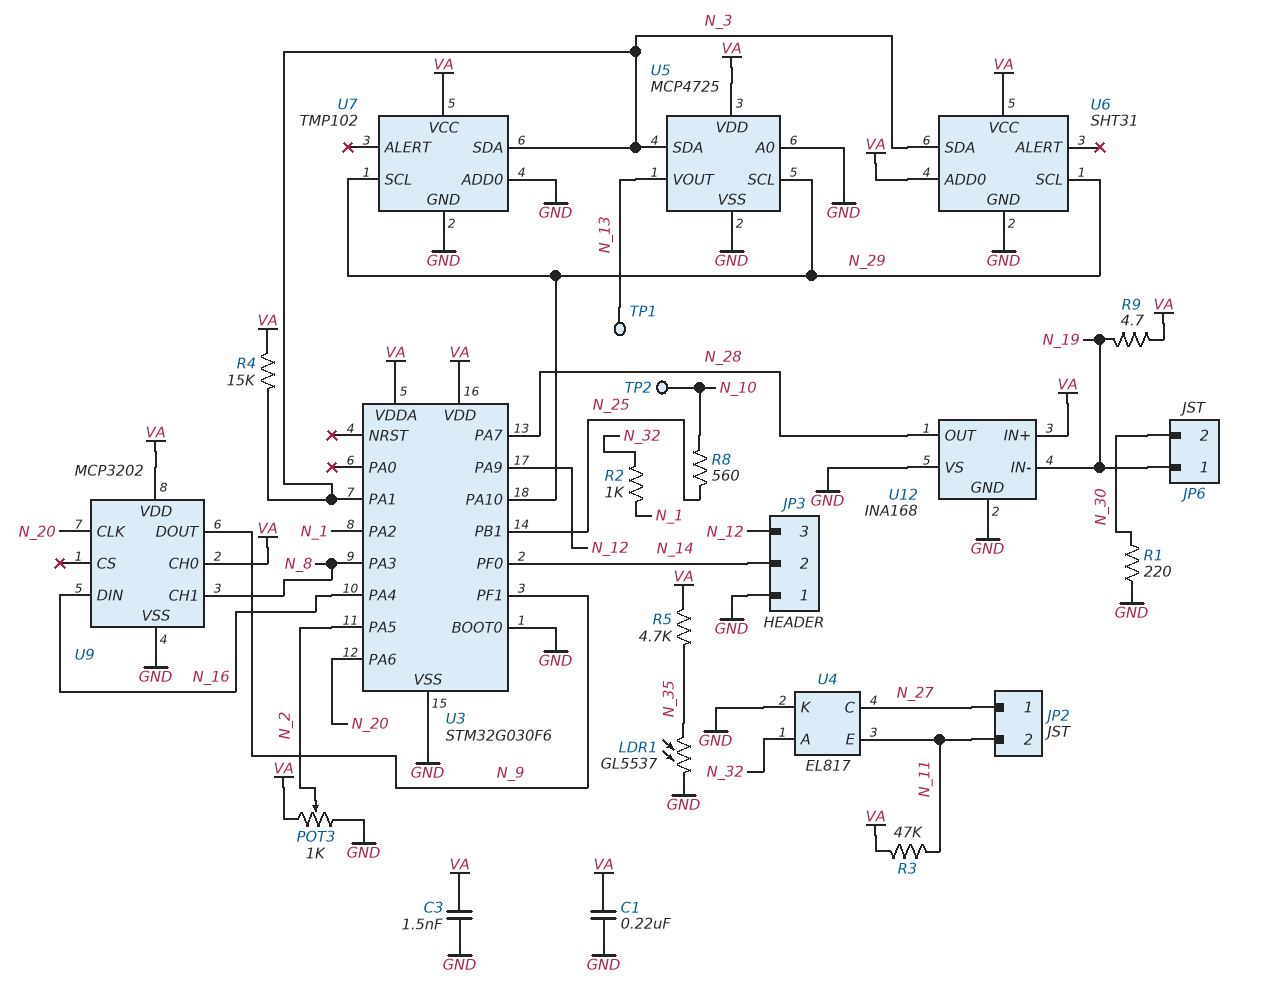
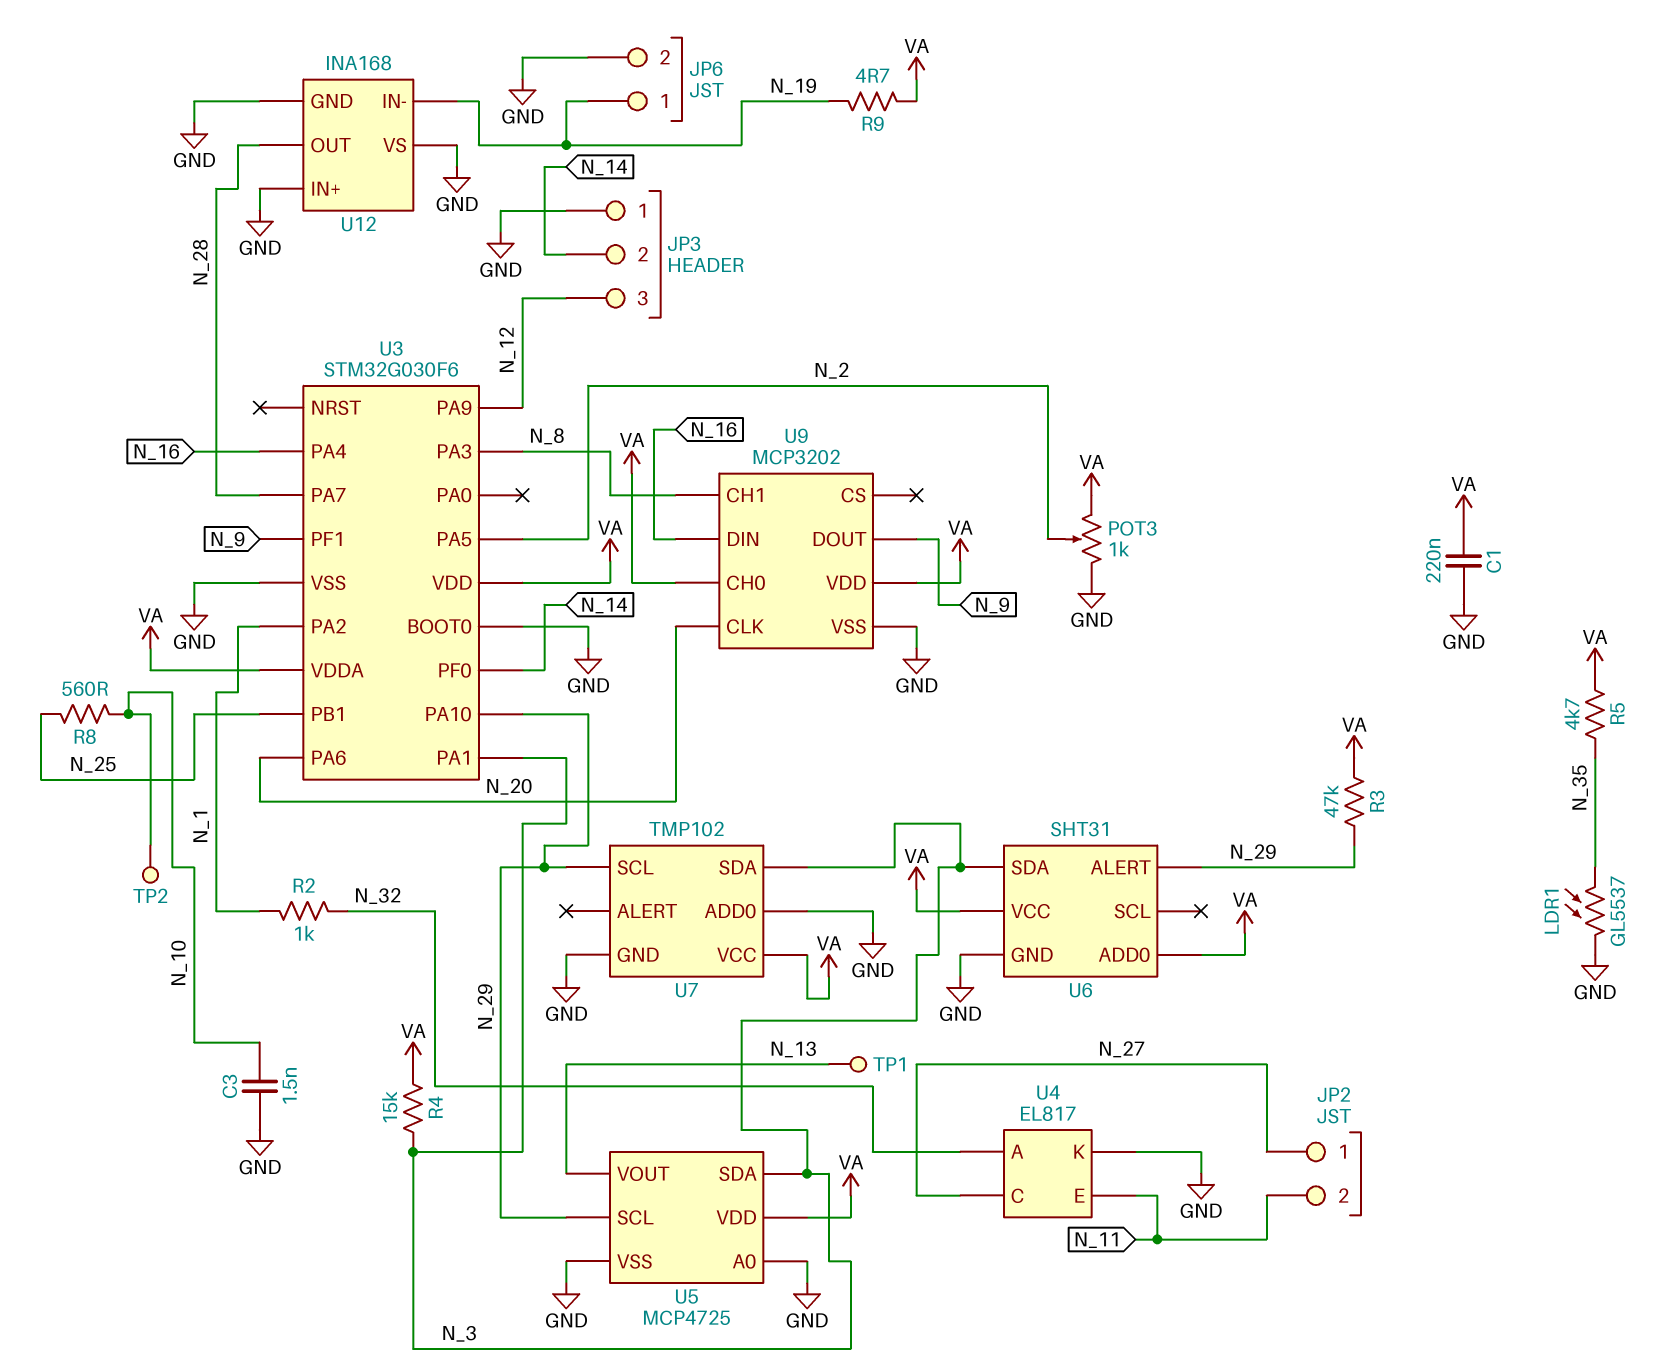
C3: 1.5nF (GND, VA) -> 1.5nF (GND, N_10)
JP6 pin 2: N_30 -> GND
R1: 220 (GND, N_30) -> none
R3: 47k (N_11, VA) -> 47k (N_29, VA)
U6 pin ALERT: none -> N_29
U6 pin SCL: N_29 -> none
U12 pin IN+: VA -> GND

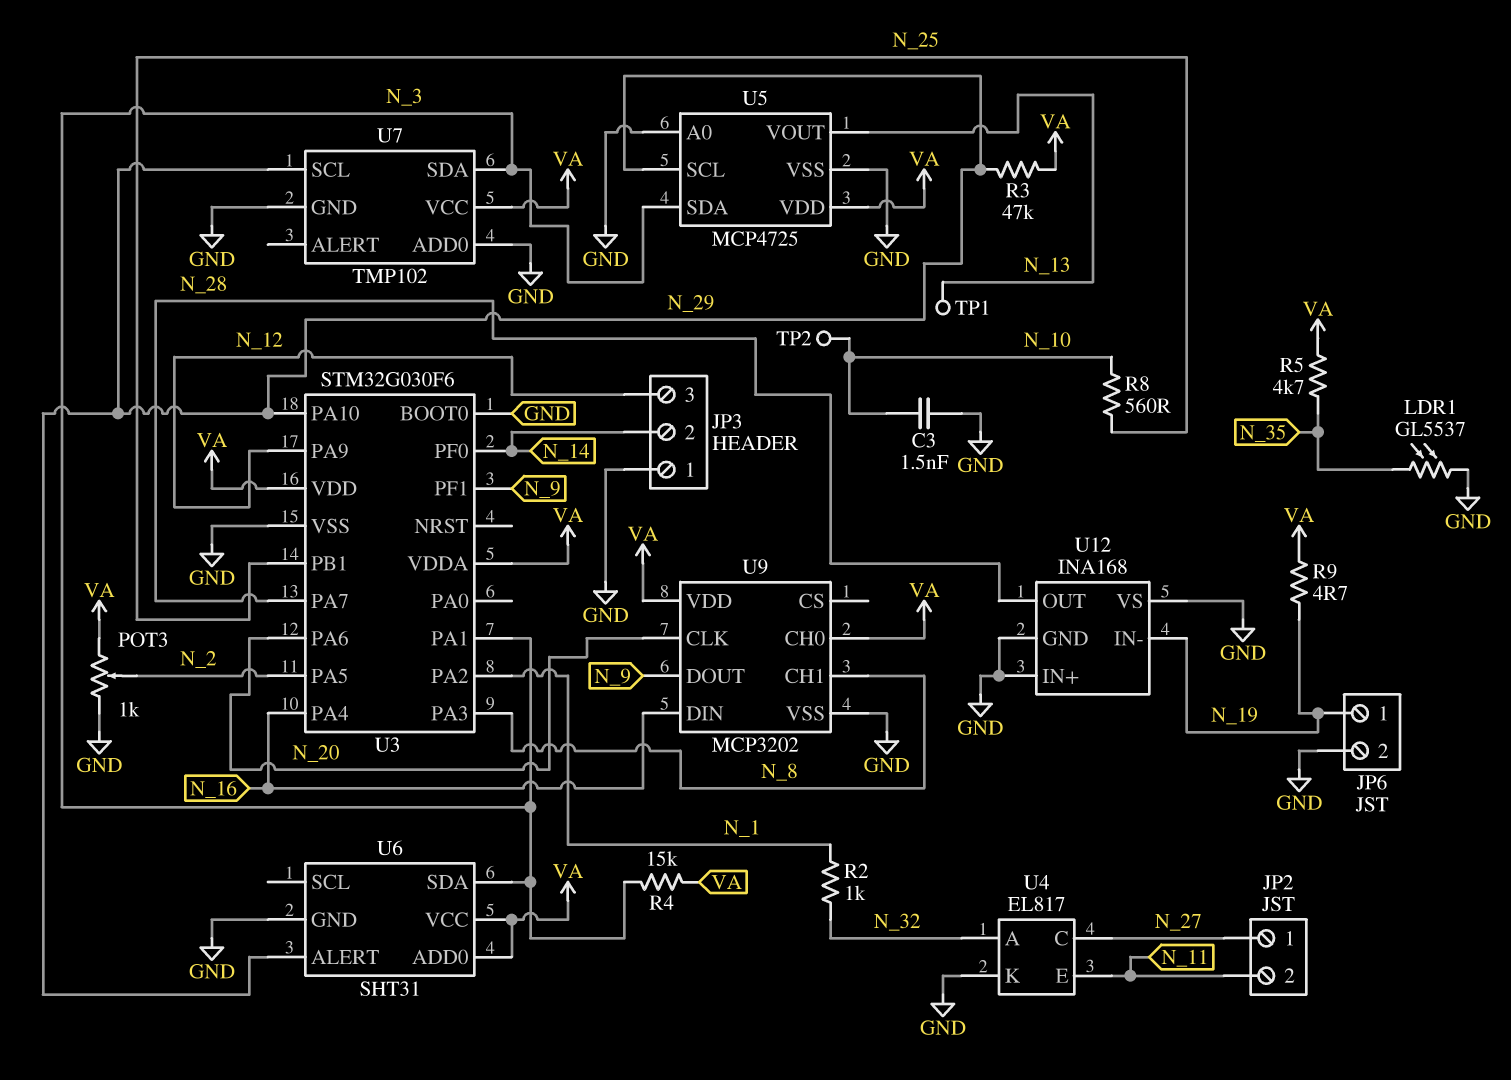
C1: 220nF (GND, VA) -> none

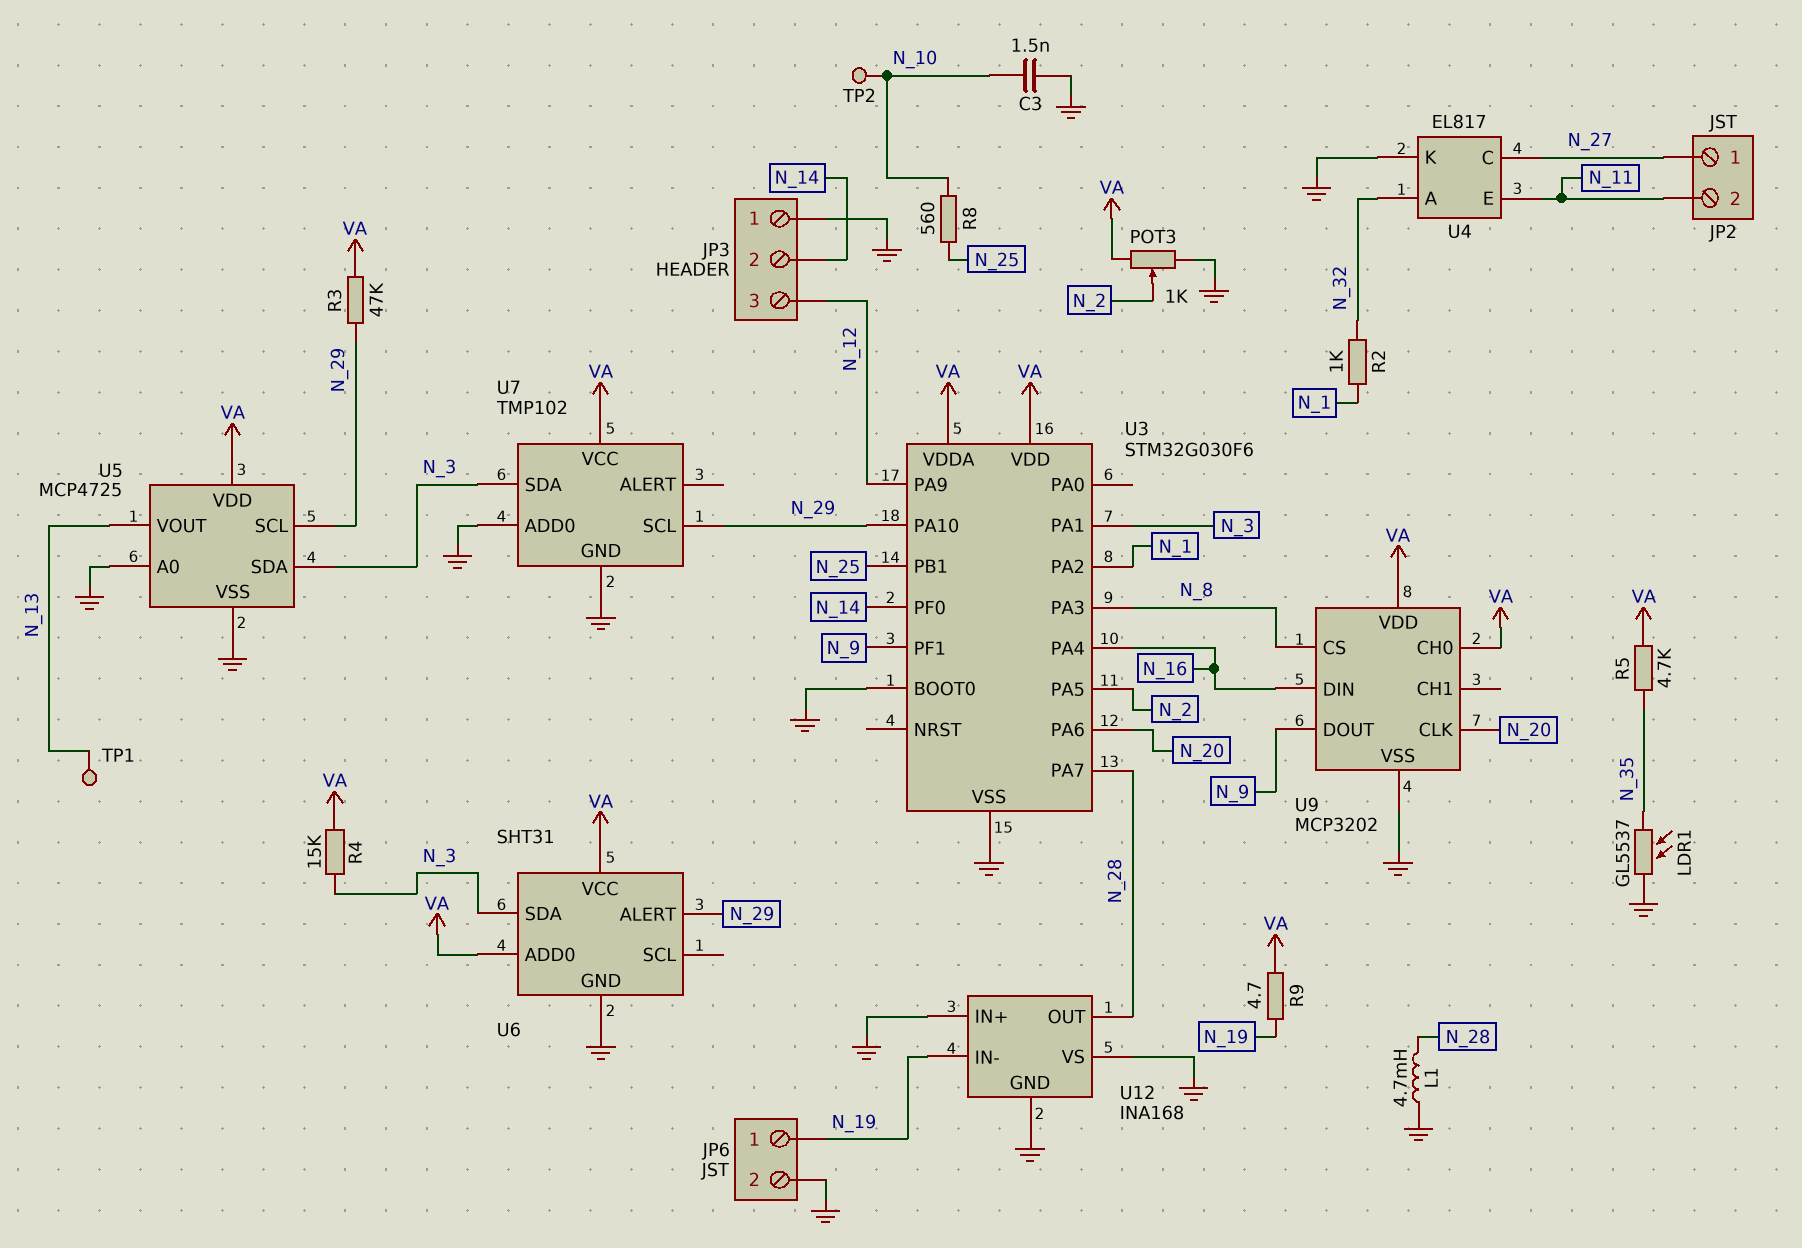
L1: none -> 4.7mH (GND, N_28)
U9 pin CH1: N_8 -> none
U9 pin CS: none -> N_8

